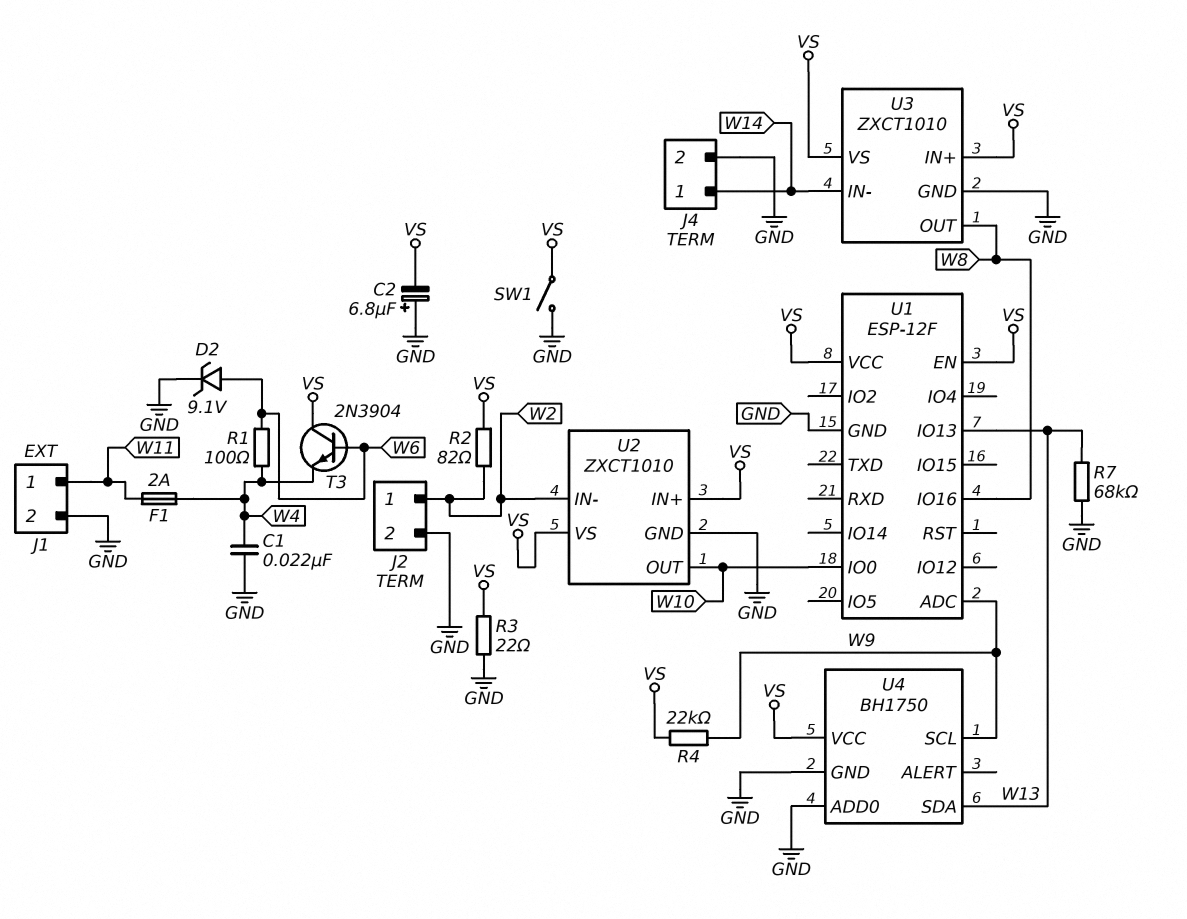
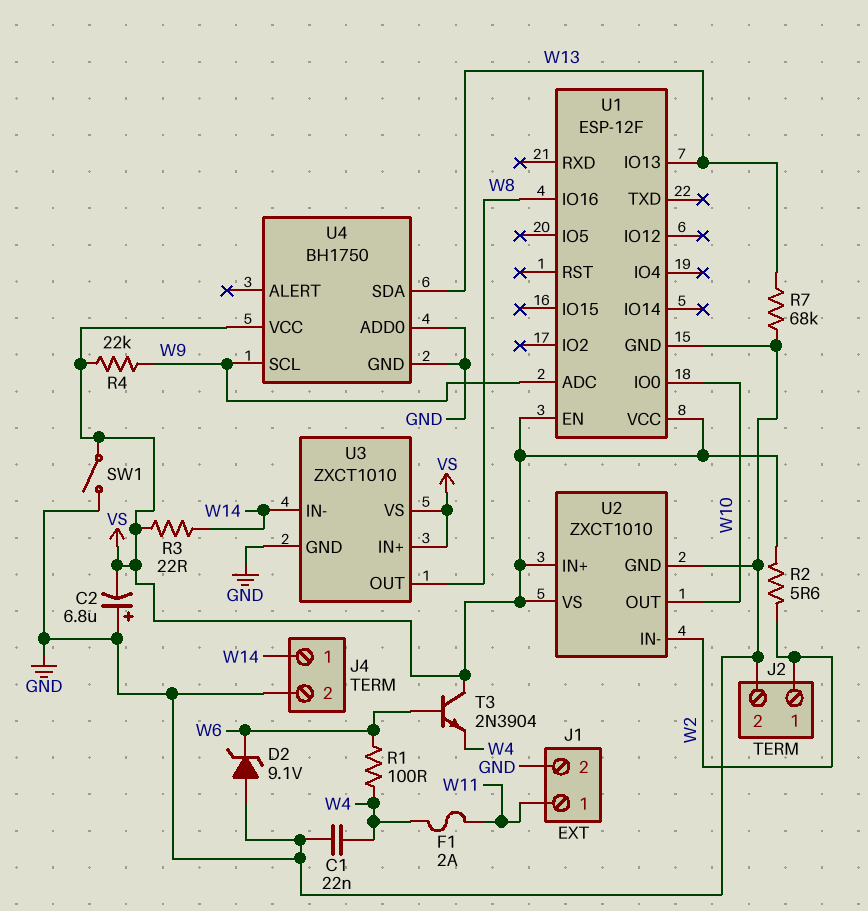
D2: zener 9.1V (A W6, K GND) -> zener 9.1V (A GND, K W6)
R2: 82 (VS, W2) -> 5.6 (VS, W2)
R3: 22 (GND, VS) -> 22 (VS, W14)

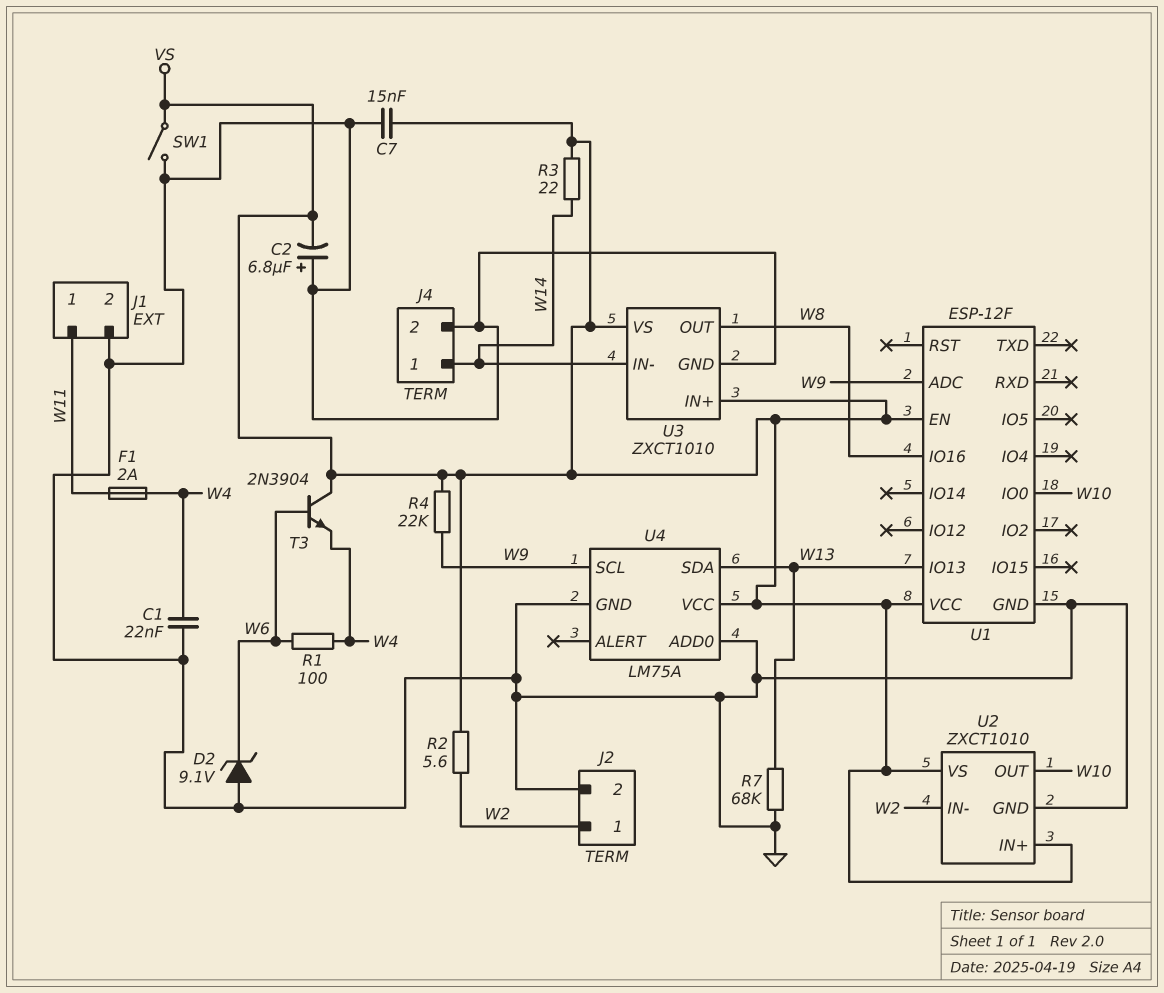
C7: none -> 15nF (GND, VS)
U4: BH1750 -> LM75A

